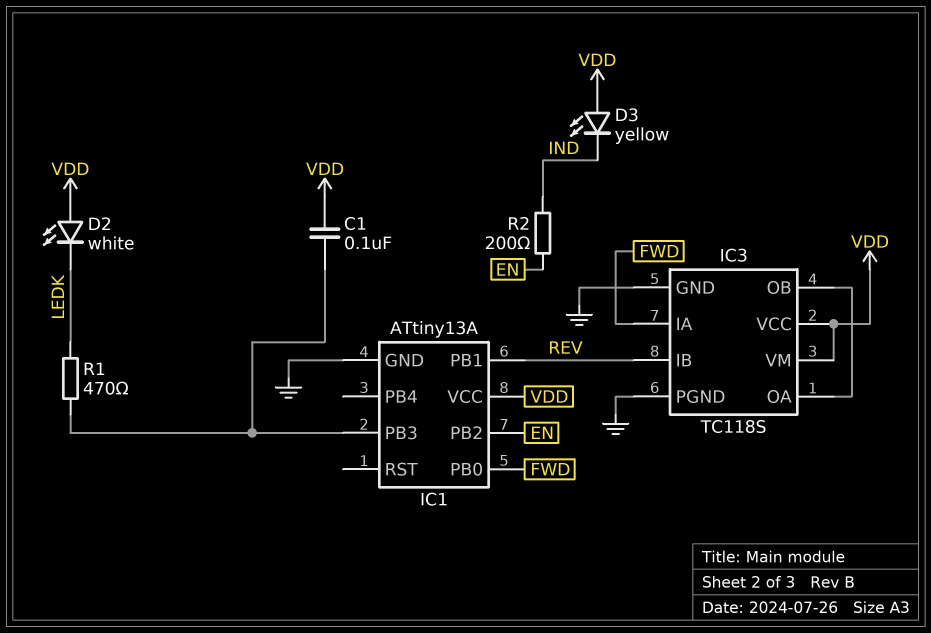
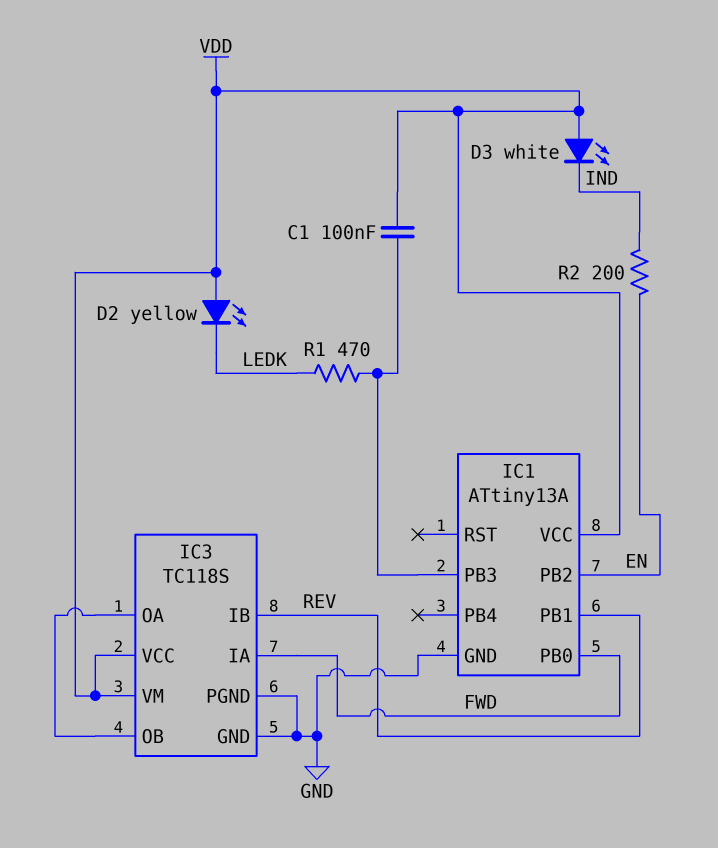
D2: LED white (A VDD, K LEDK) -> LED yellow (A VDD, K LEDK)
D3: LED yellow (A VDD, K IND) -> LED white (A VDD, K IND)

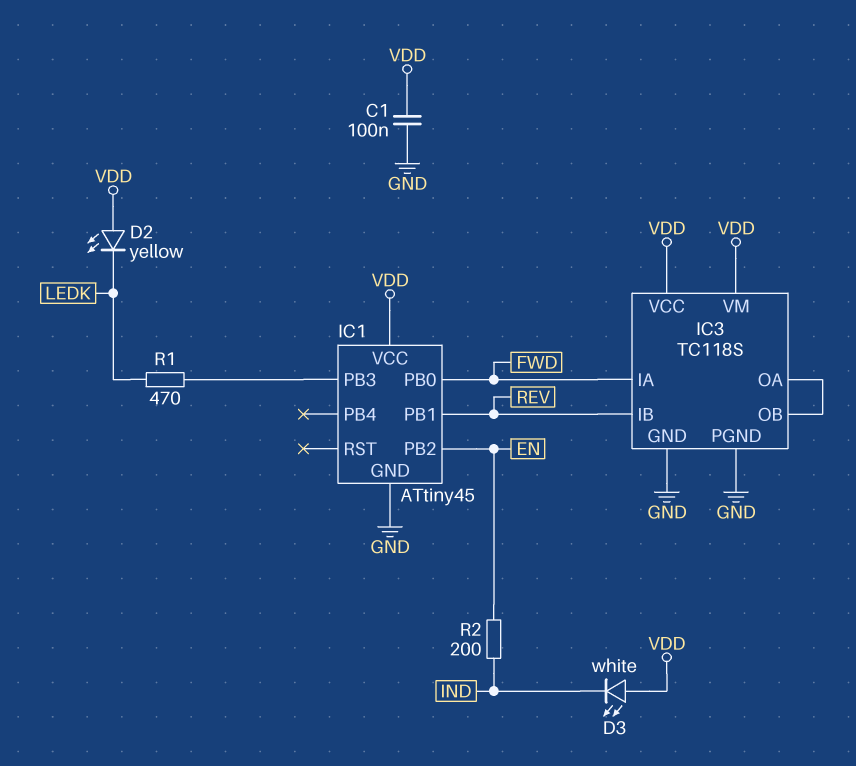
C1: 100nF (IC1/PB3, VDD) -> 100nF (GND, VDD)
IC1: ATtiny13A -> ATtiny45

